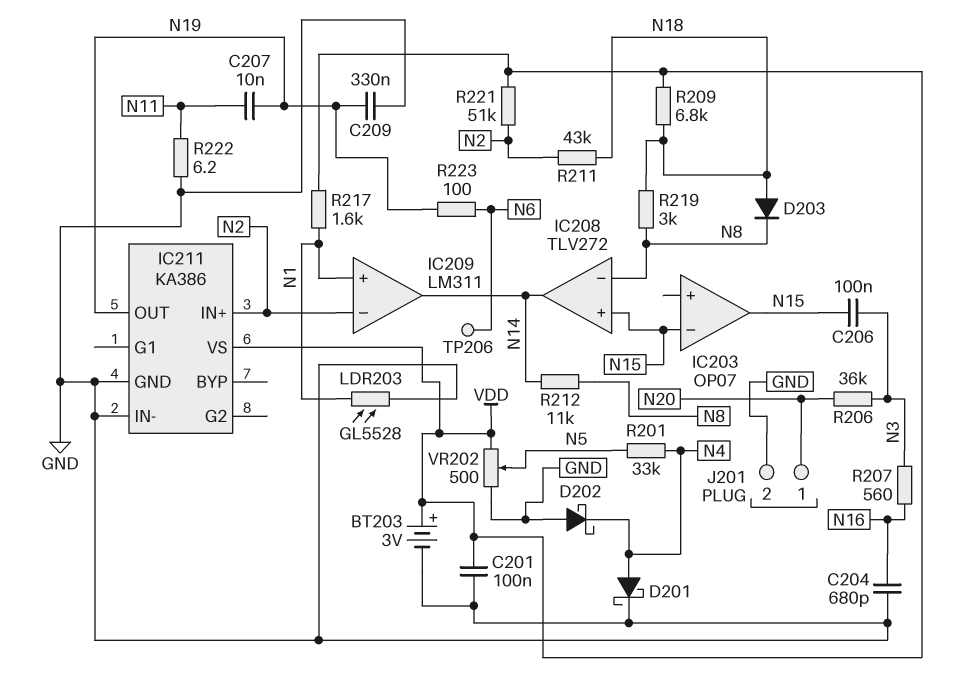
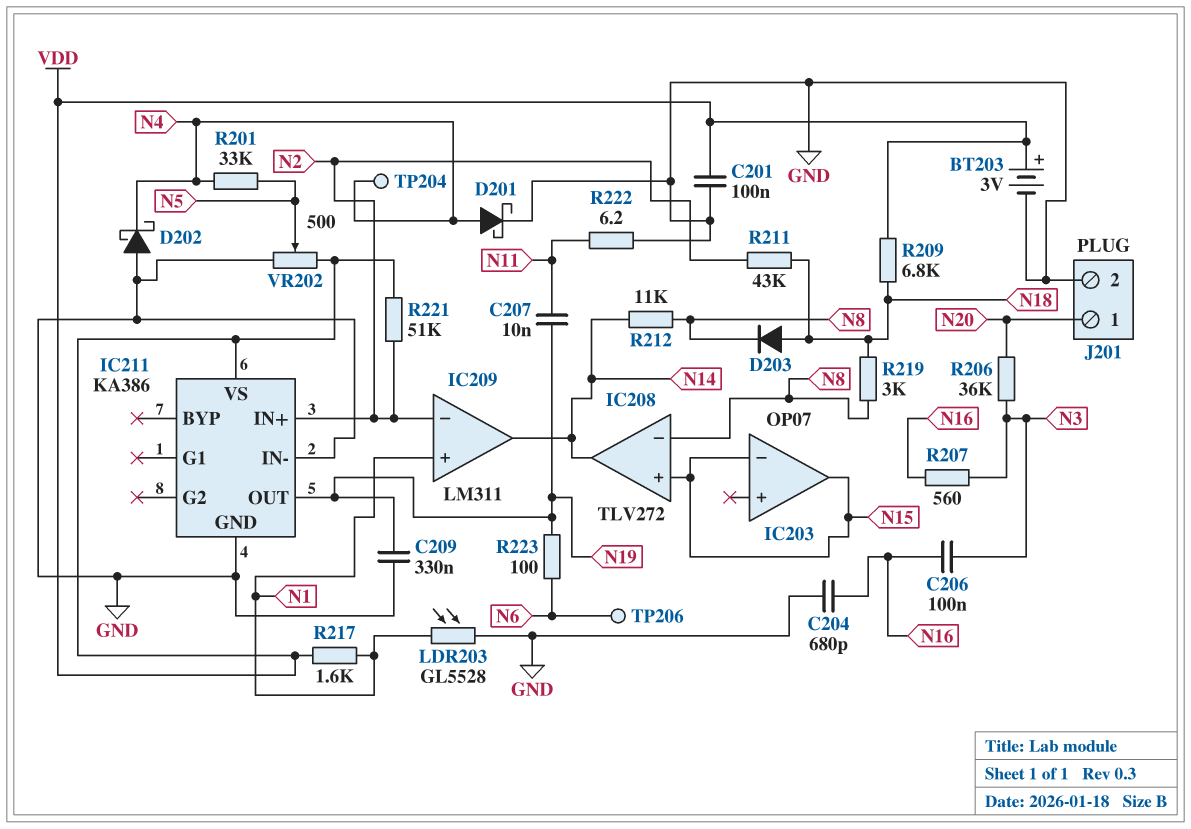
C206: 100nF (N3, N15) -> 100nF (N3, N16)
TP204: none -> test point (N4)

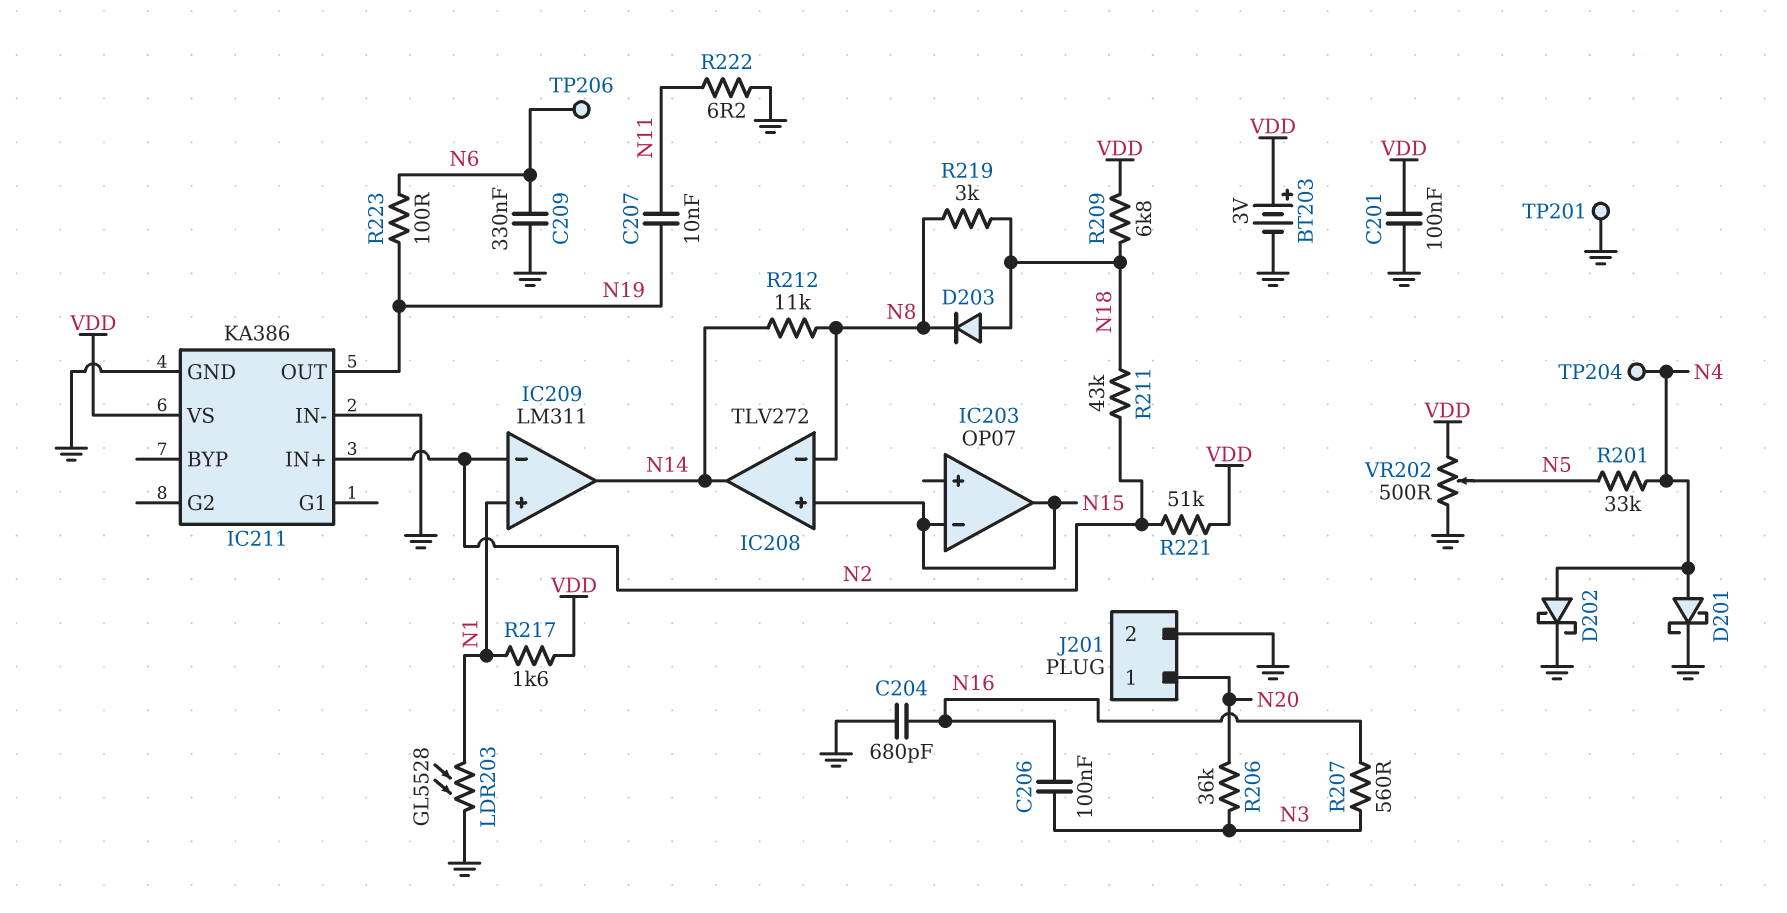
C209: 330nF (GND, N19) -> 330nF (GND, N6)
D202: schottky (A GND, K N4) -> schottky (A N4, K GND)
TP201: none -> test point (GND)

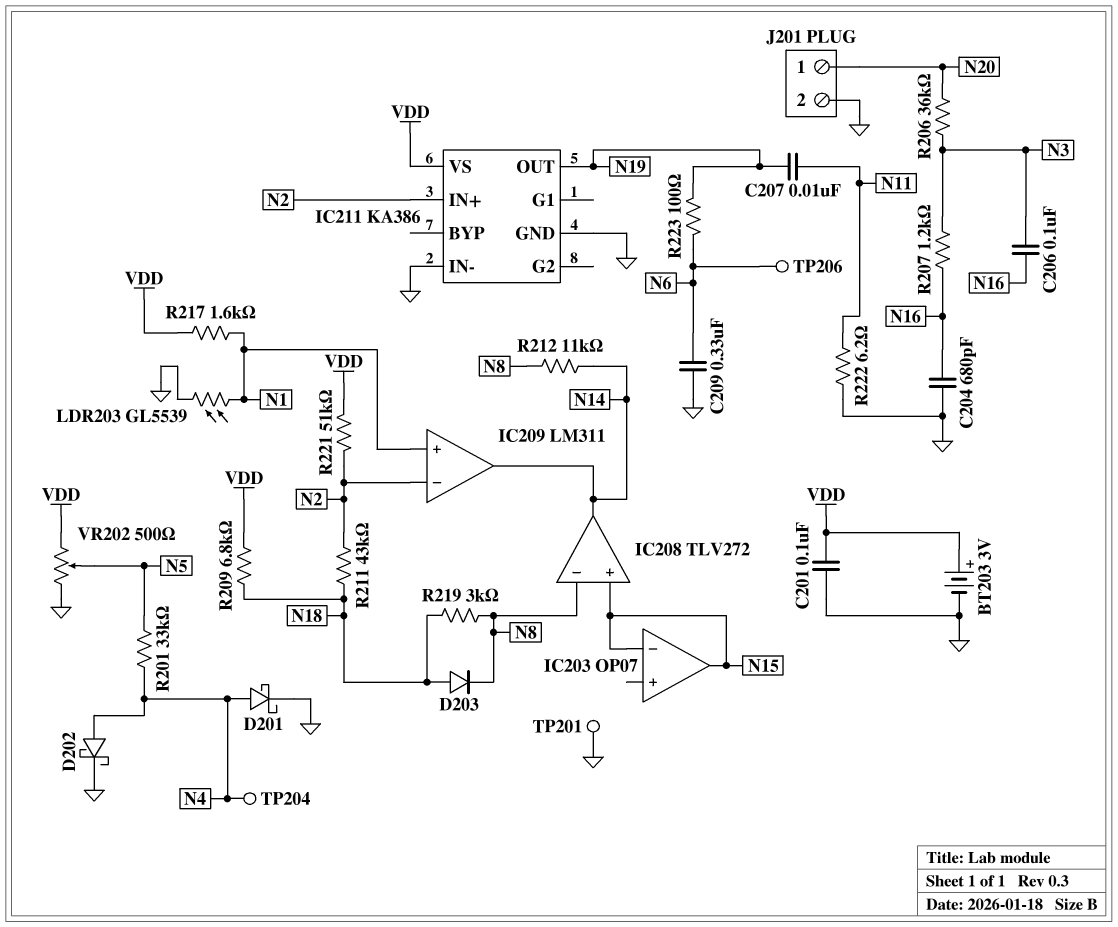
LDR203: GL5528 (GND, N1) -> GL5539 (GND, N1)
R207: 560 (N3, N16) -> 1.2k (N3, N16)

